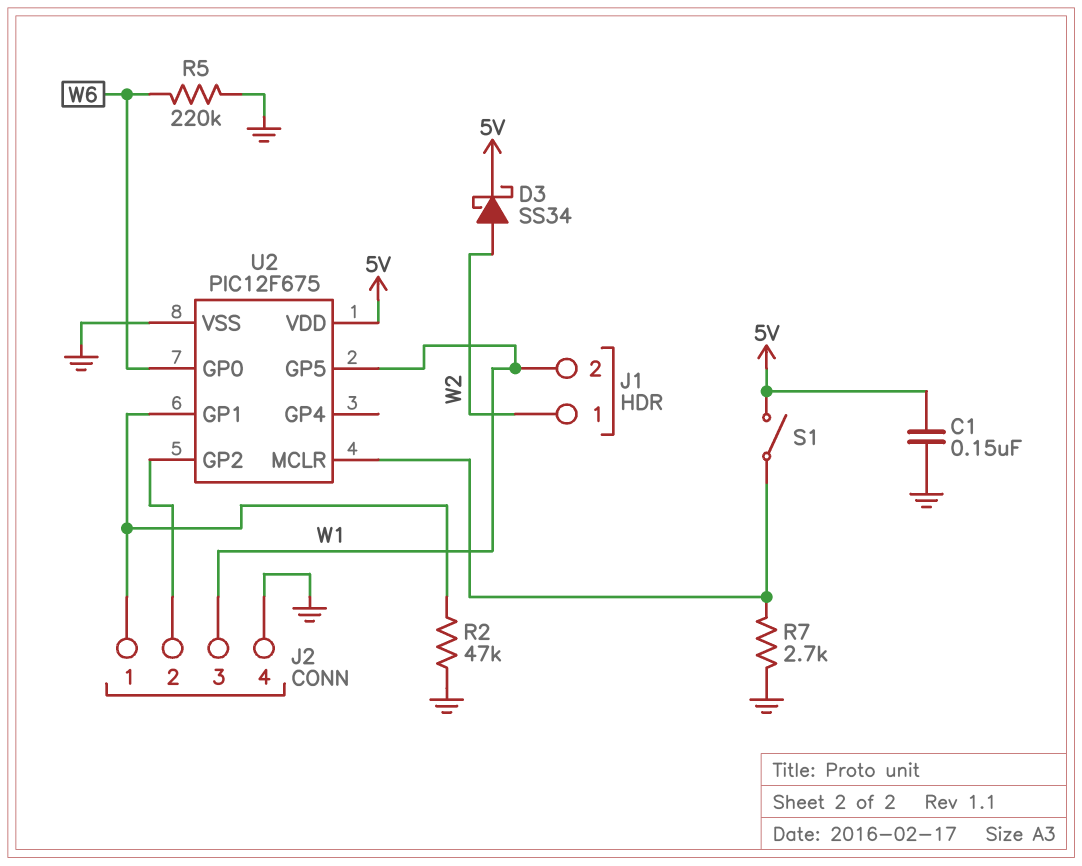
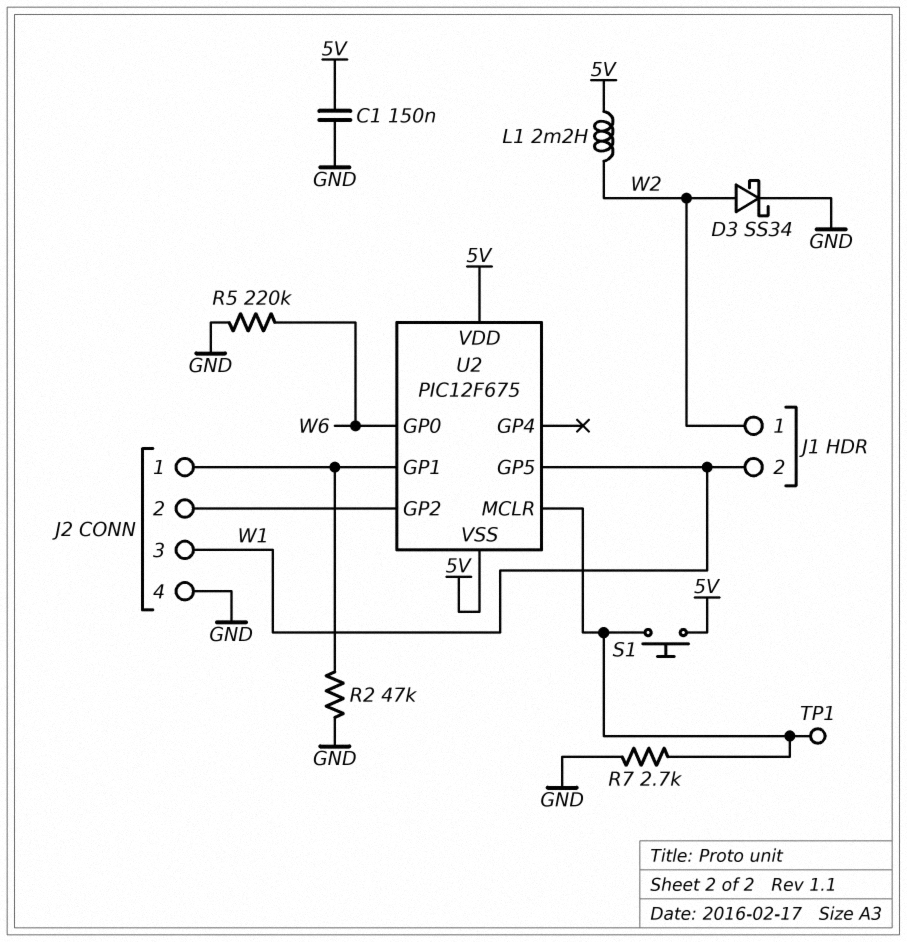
D3: schottky SS34 (A W2, K 5V) -> schottky SS34 (A W2, K GND)
L1: none -> 2.2mH (5V, W2)
S1: switch (5V, U2/MCLR) -> button (5V, U2/MCLR)
TP1: none -> test point (U2/MCLR)
U2 pin VSS: GND -> 5V

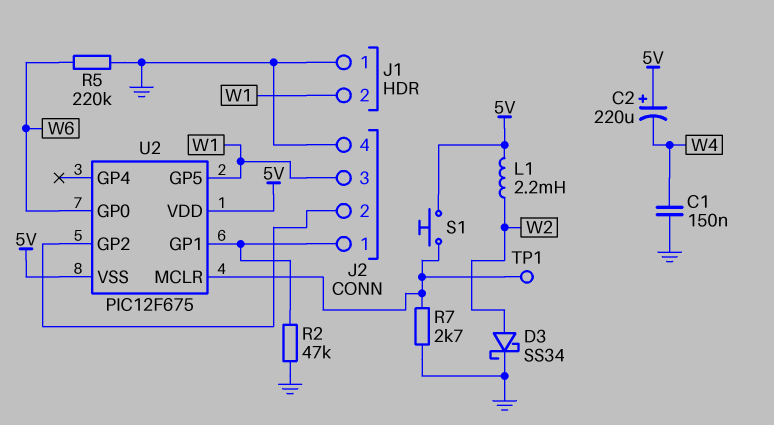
C1: 150nF (5V, GND) -> 150nF (GND, W4)
C2: none -> 220uF (plus 5V, minus W4)
J1 pin 1: W2 -> GND

